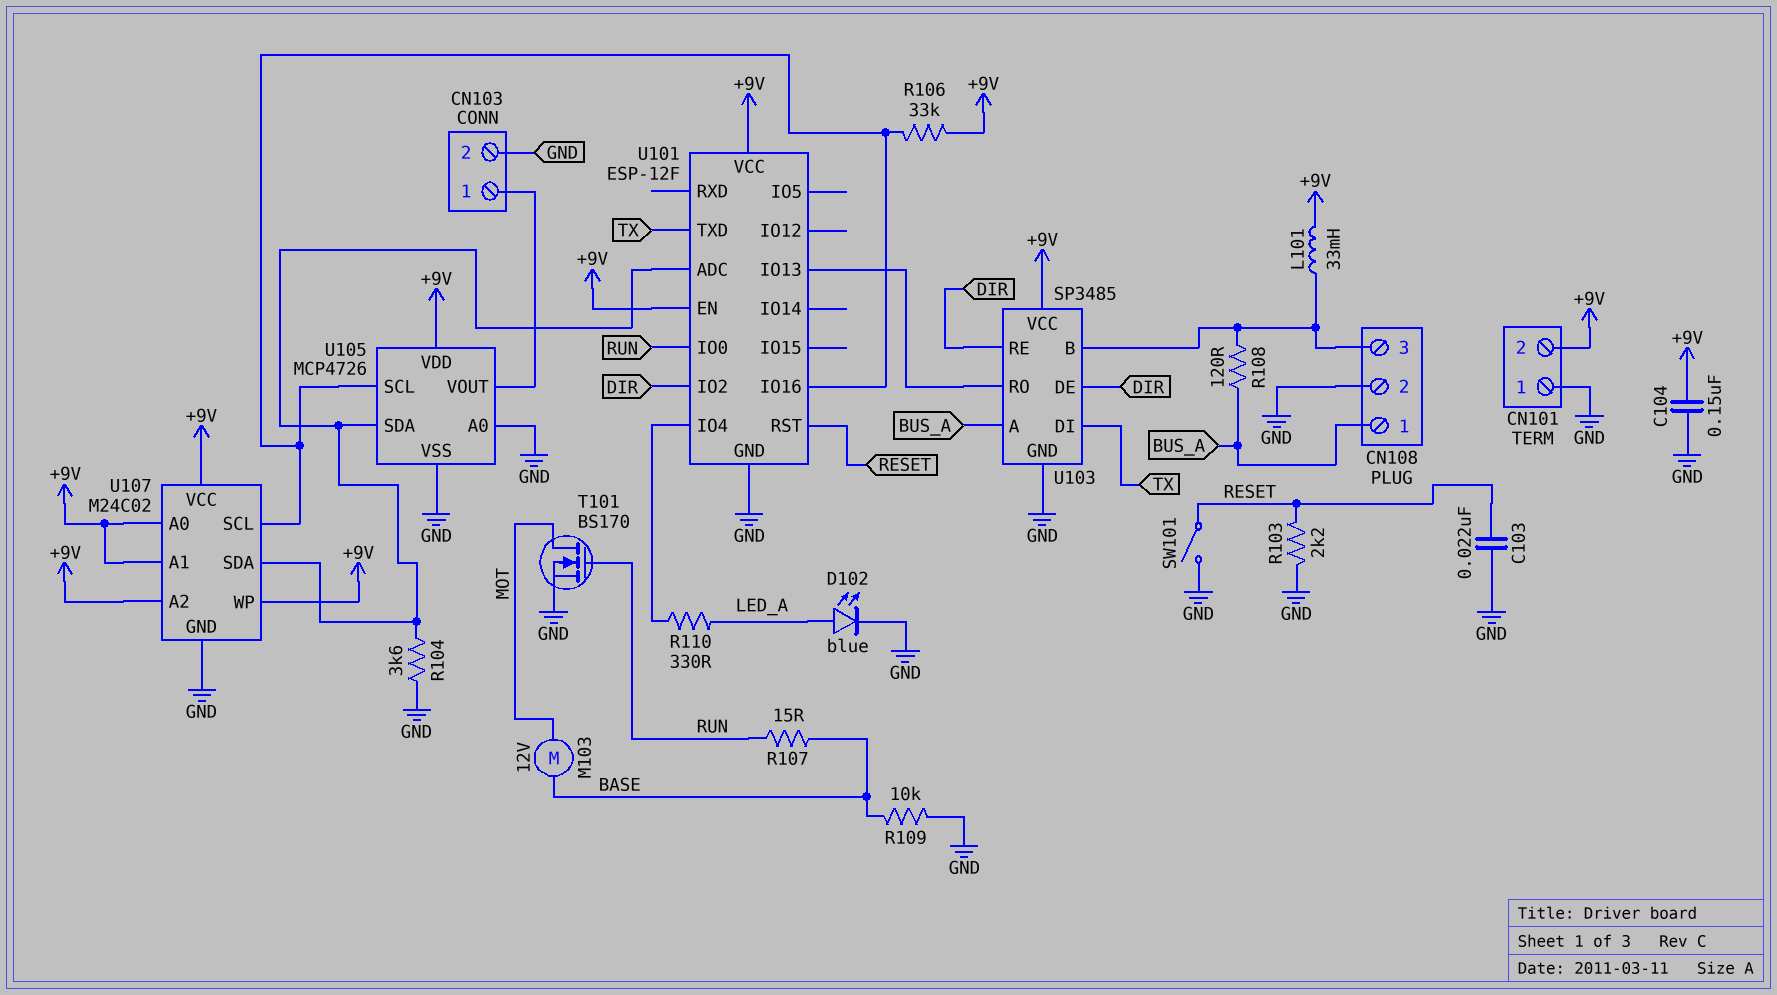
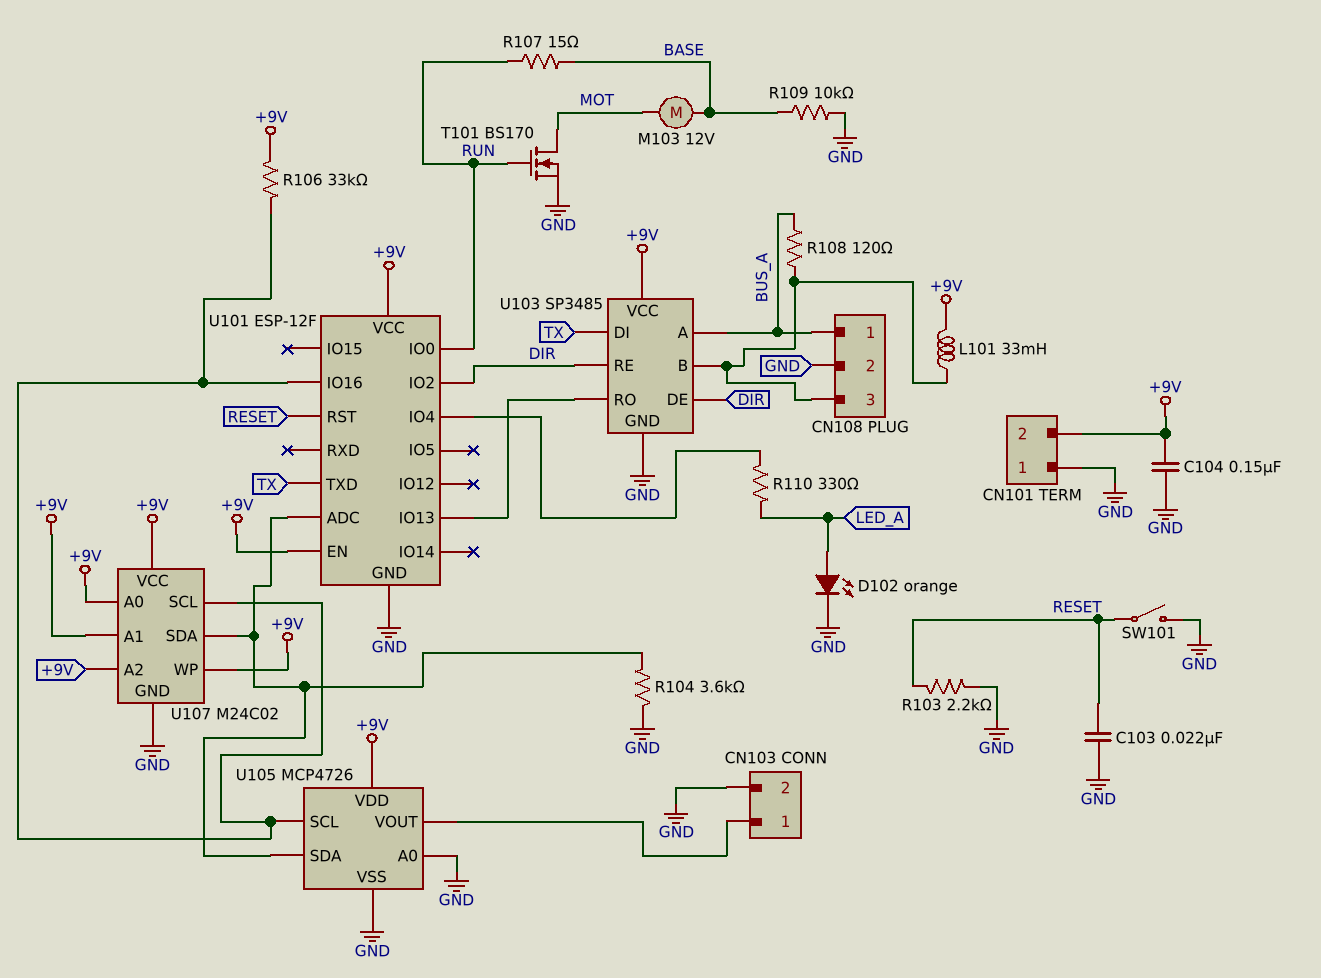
D102: LED blue (A LED_A, K GND) -> LED orange (A LED_A, K GND)

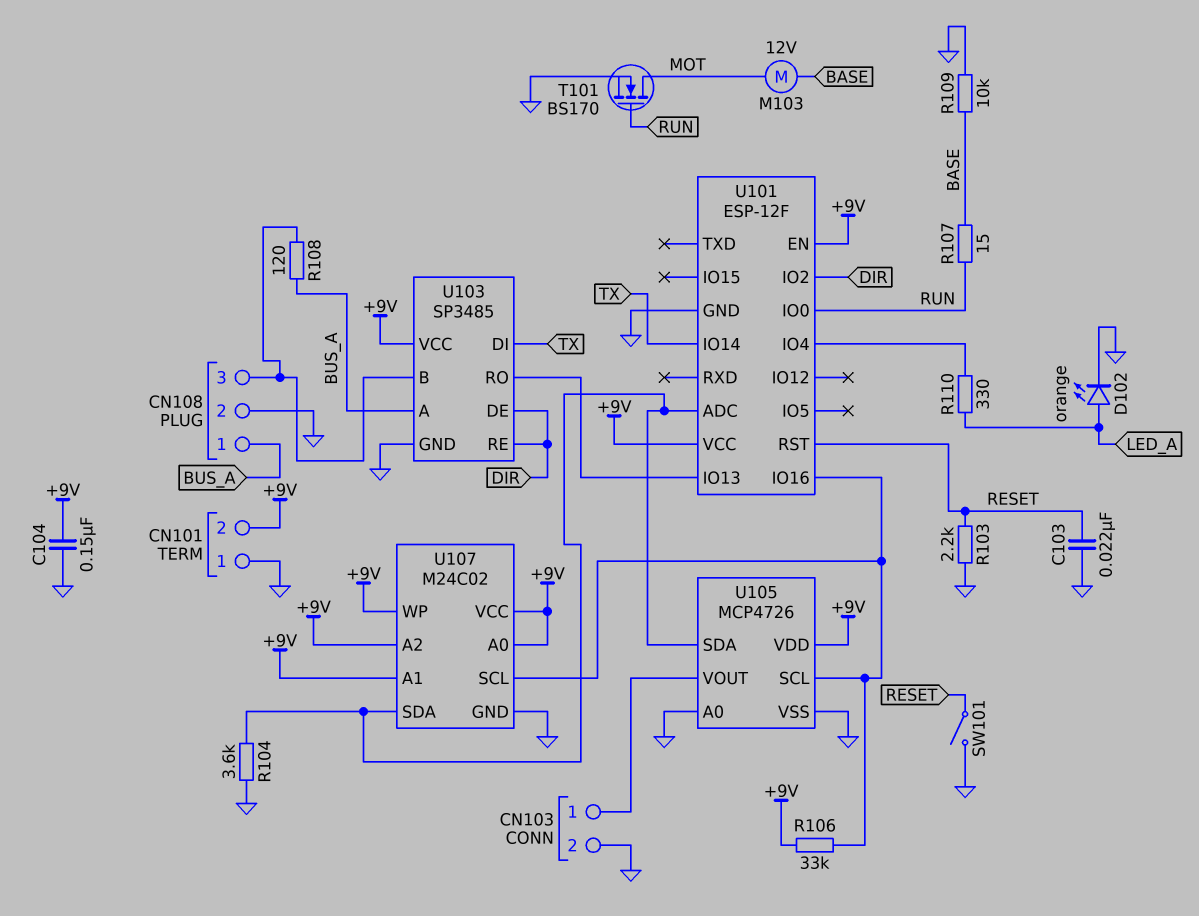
L101: 33mH (+9V, CN108/3) -> none
U101 pin IO14: none -> TX
U101 pin TXD: TX -> none

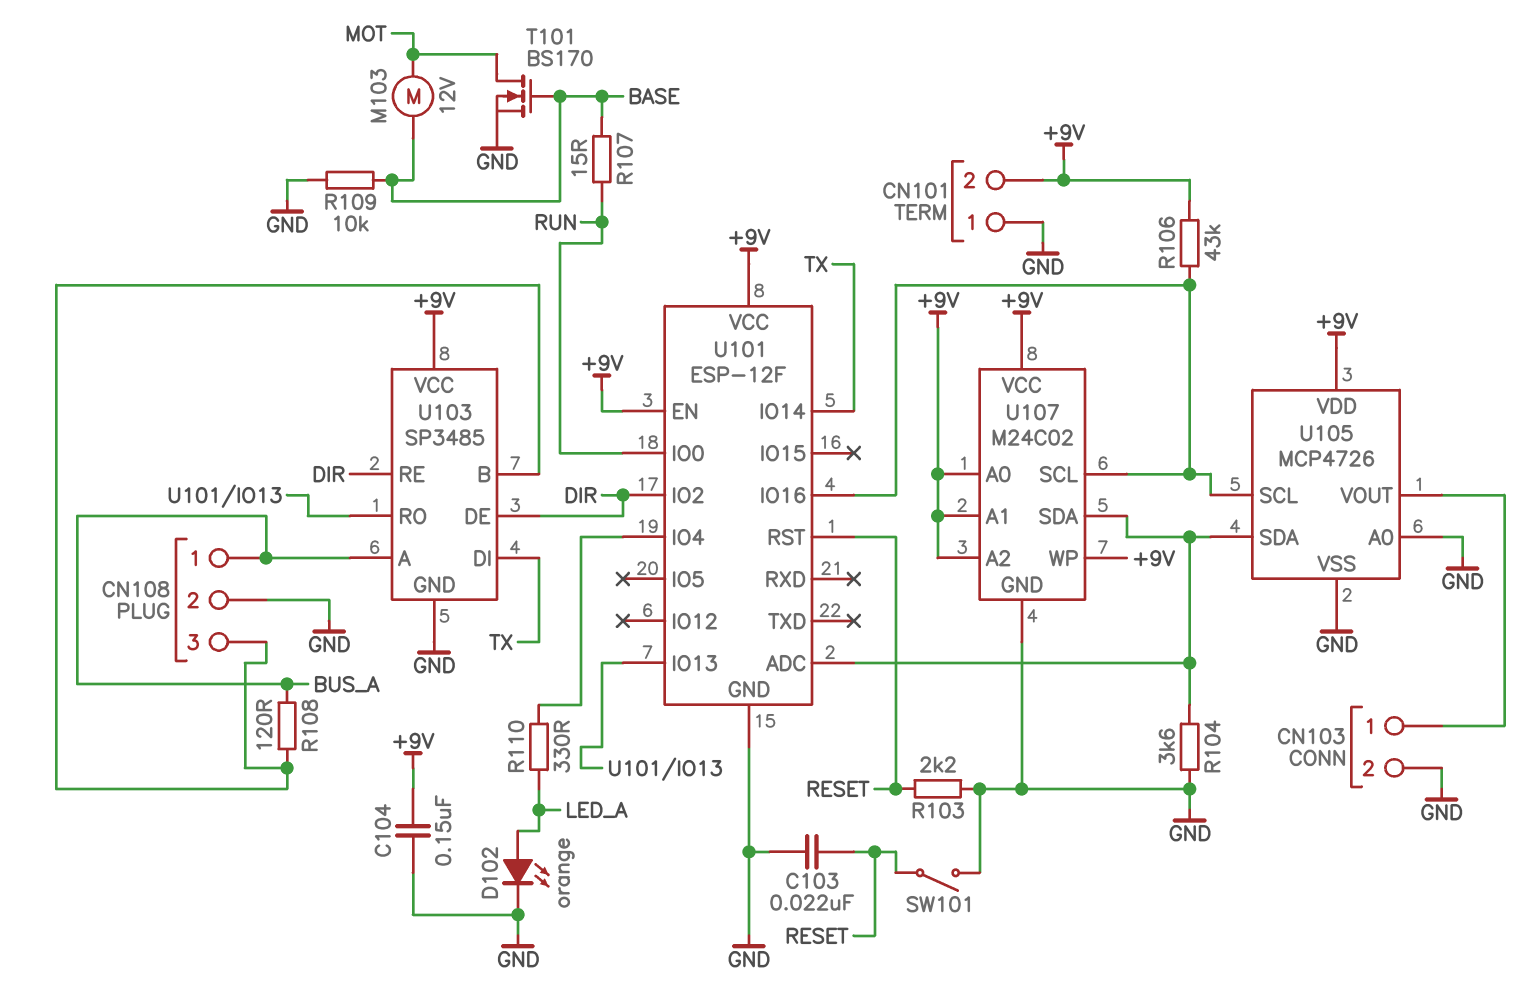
R106: 33k (+9V, U101/IO16) -> 43k (+9V, U101/IO16)
T101: NMOS BS170 (G RUN, D MOT, S GND) -> NMOS BS170 (G BASE, D MOT, S GND)

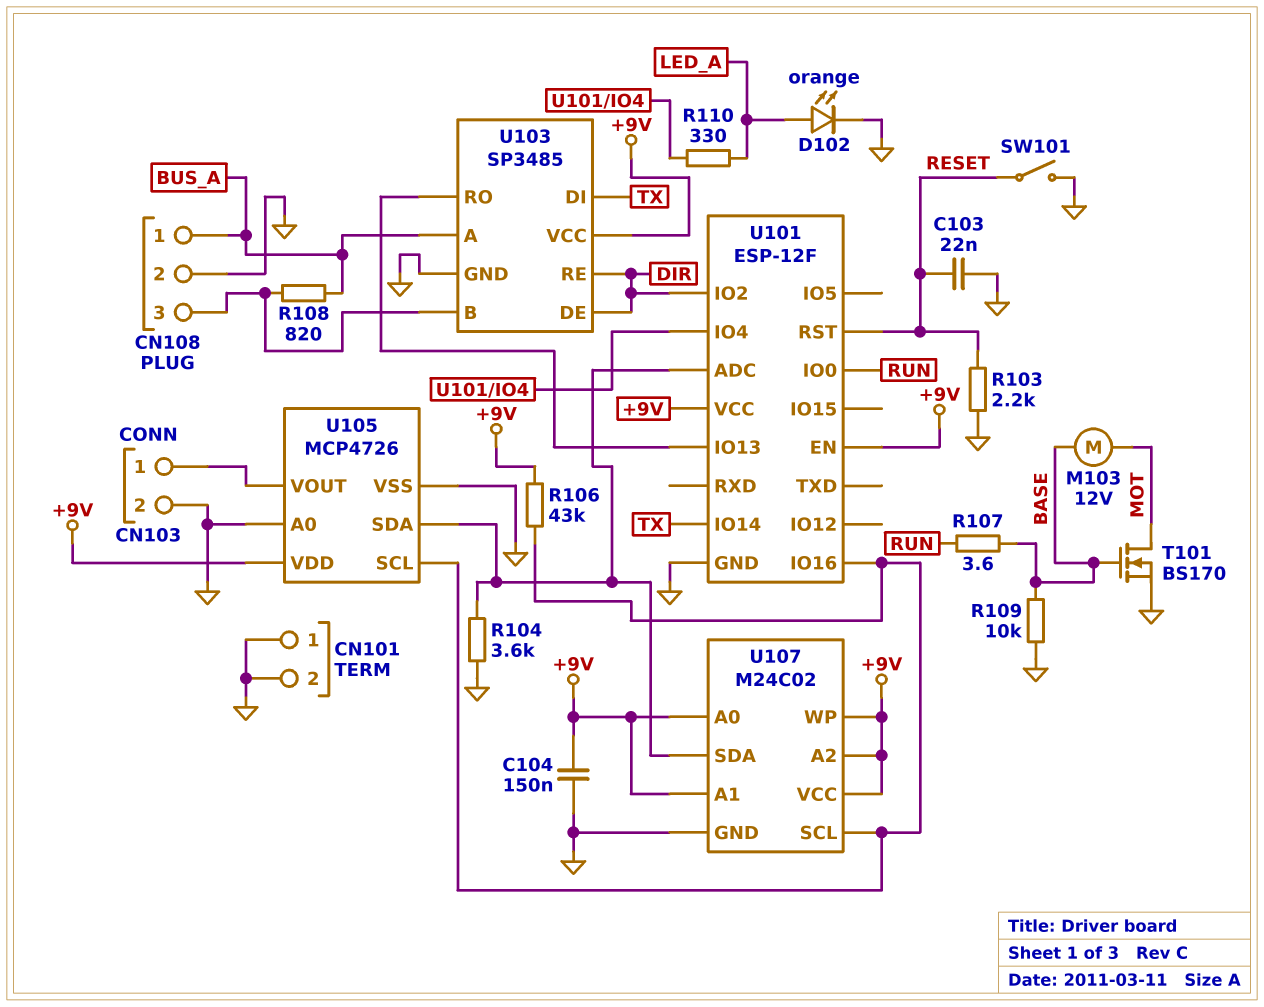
CN101 pin 2: +9V -> GND
R107: 15 (BASE, RUN) -> 3.6 (BASE, RUN)
R108: 120 (BUS_A, CN108/3) -> 820 (BUS_A, CN108/3)

